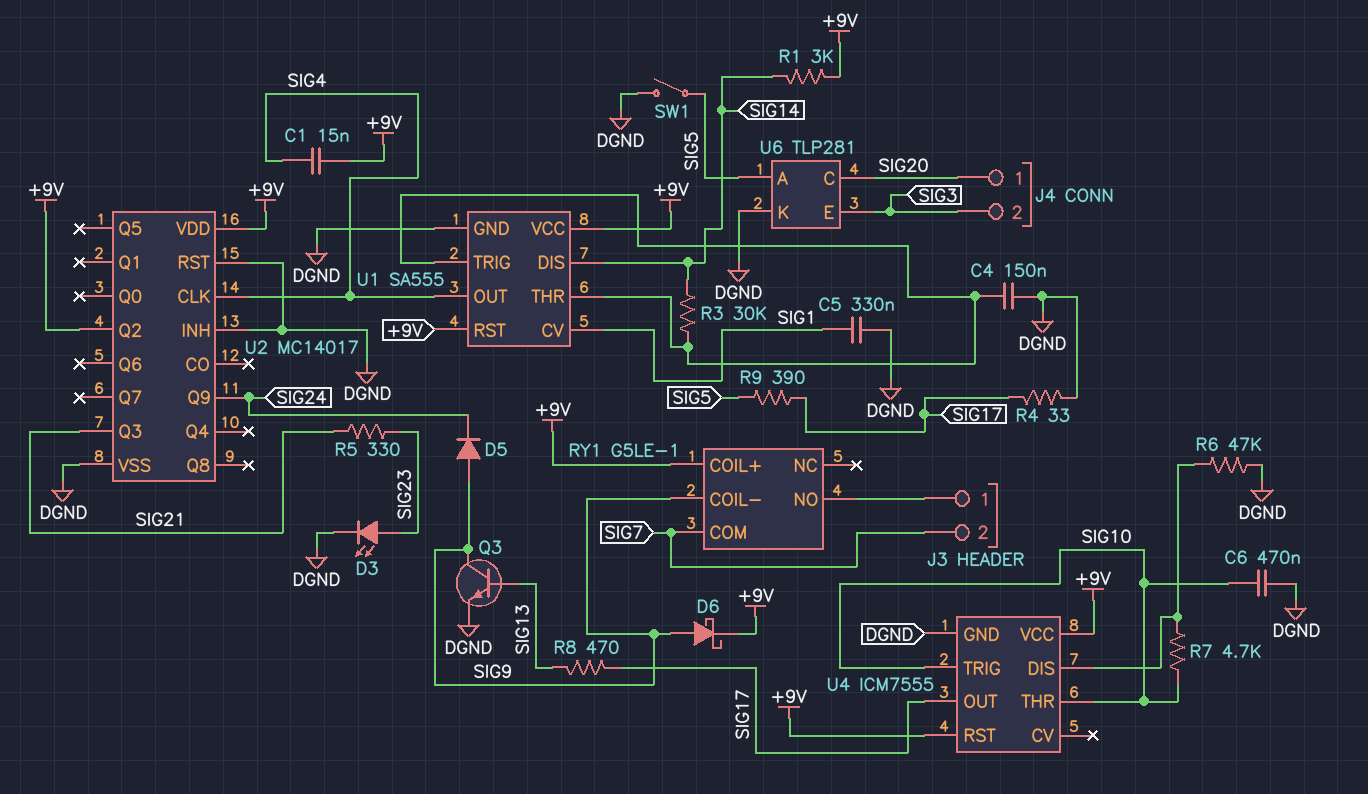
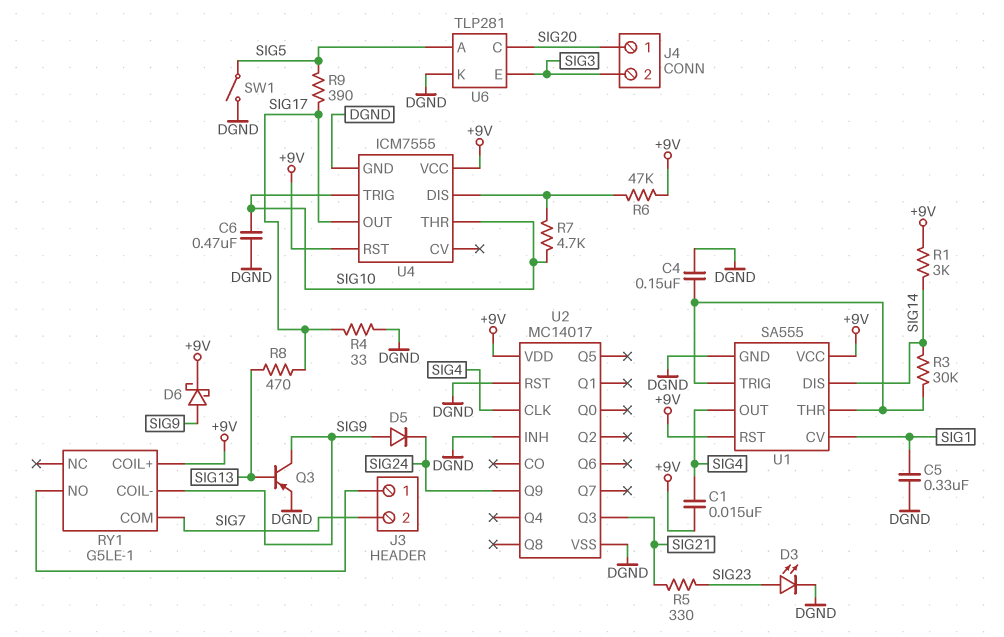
Q3: NPN (B SIG13, C SIG9, E DGND) -> PNP (B SIG13, C SIG9, E DGND)
R6: 47k (DGND, U4/DIS) -> 47k (+9V, U4/DIS)
U2 pin Q2: +9V -> none

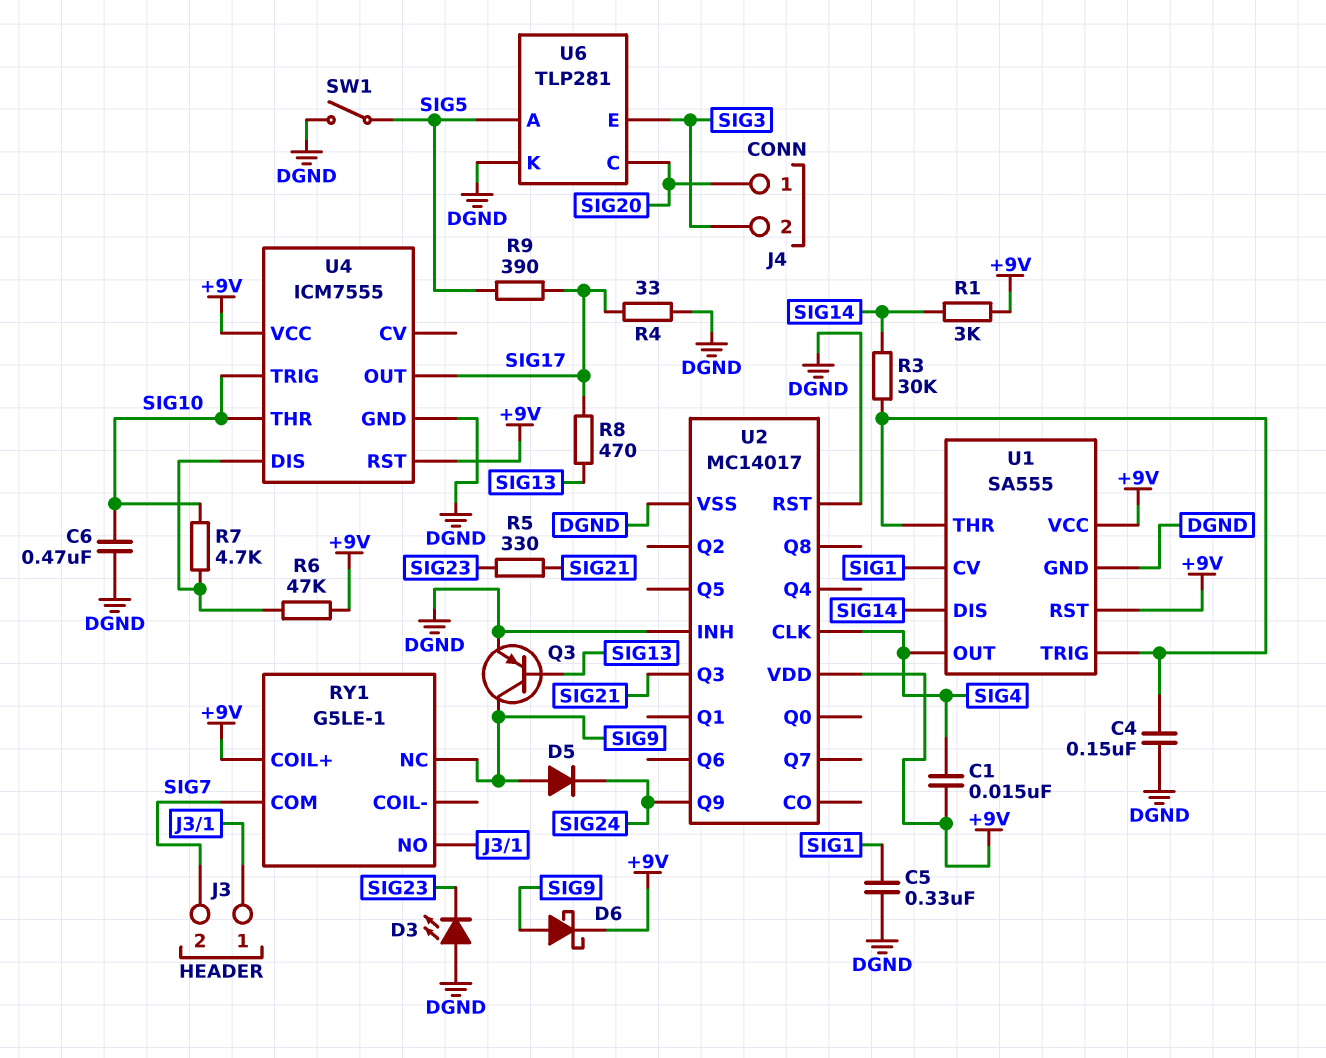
D3: LED (A SIG23, K DGND) -> LED (A DGND, K SIG23)
RY1 pin COIL-: SIG9 -> none
RY1 pin NC: none -> SIG9

